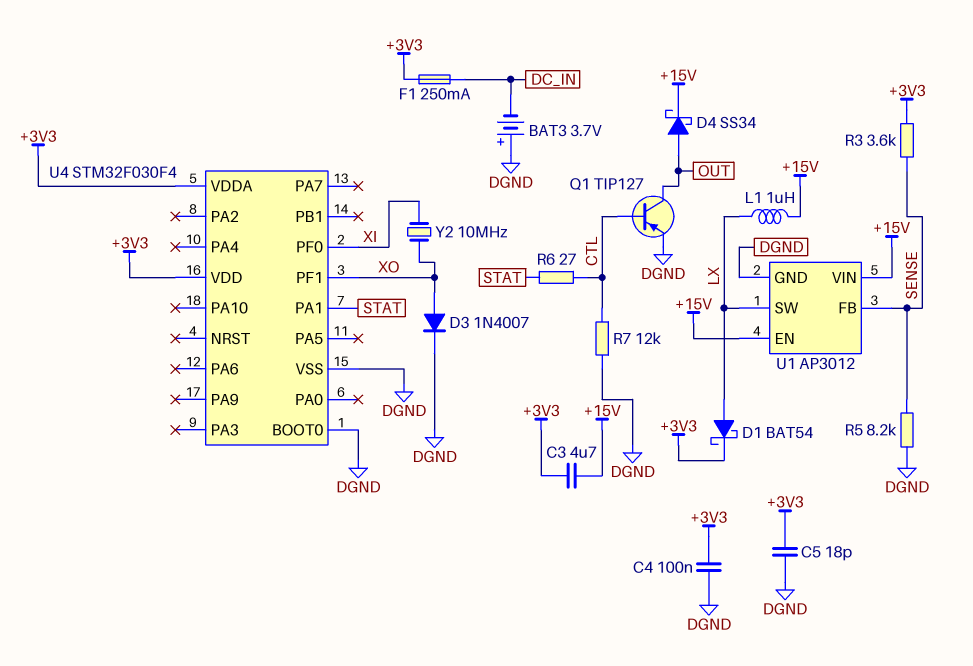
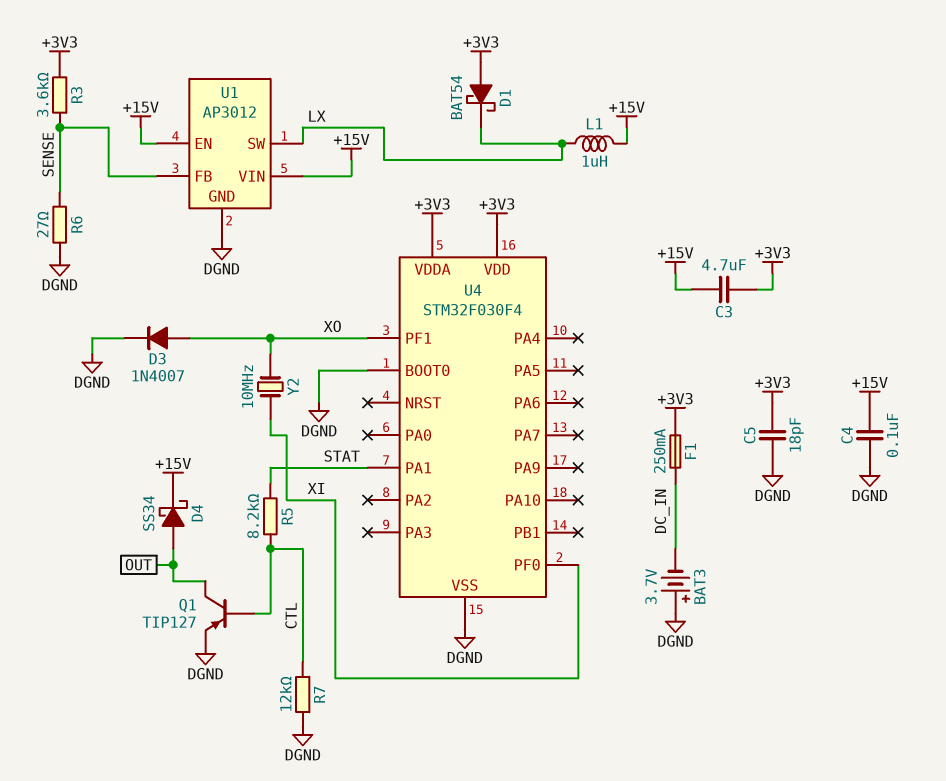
C4: 100nF (+3V3, DGND) -> 100nF (+15V, DGND)
D1: schottky BAT54 (A LX, K +3V3) -> schottky BAT54 (A +3V3, K LX)
R5: 8.2k (DGND, SENSE) -> 8.2k (CTL, STAT)
R6: 27 (CTL, STAT) -> 27 (DGND, SENSE)

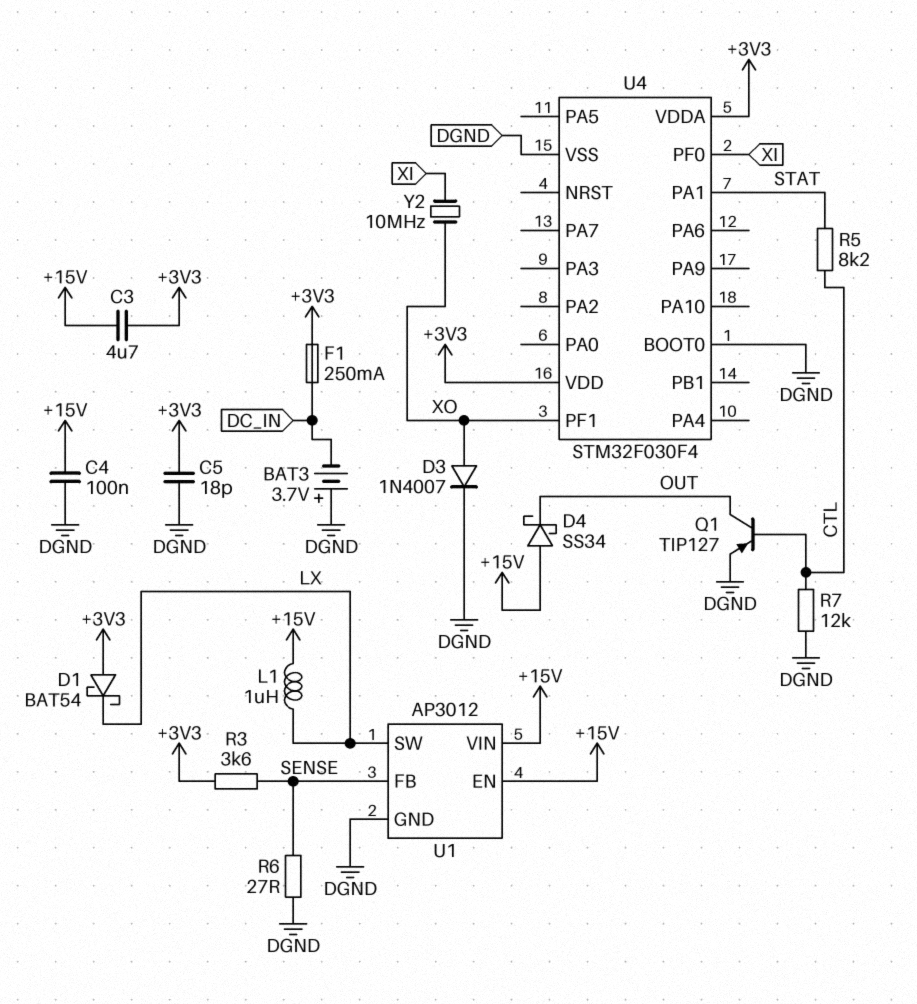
D4: schottky SS34 (A OUT, K +15V) -> schottky SS34 (A +15V, K OUT)

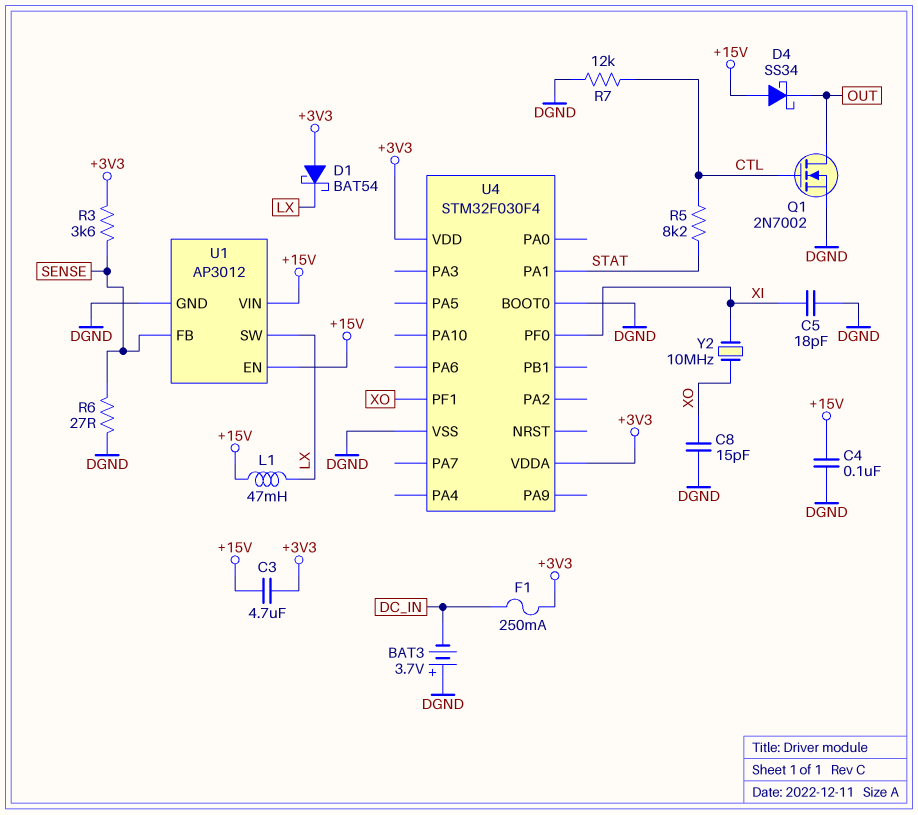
C5: 18pF (+3V3, DGND) -> 18pF (DGND, XI)
C8: none -> 15pF (DGND, XO)
D3: diode 1N4007 (A XO, K DGND) -> none
L1: 1uH (+15V, LX) -> 47mH (+15V, LX)
Q1: PNP TIP127 (B CTL, C OUT, E DGND) -> NMOS 2N7002 (G CTL, D OUT, S DGND)

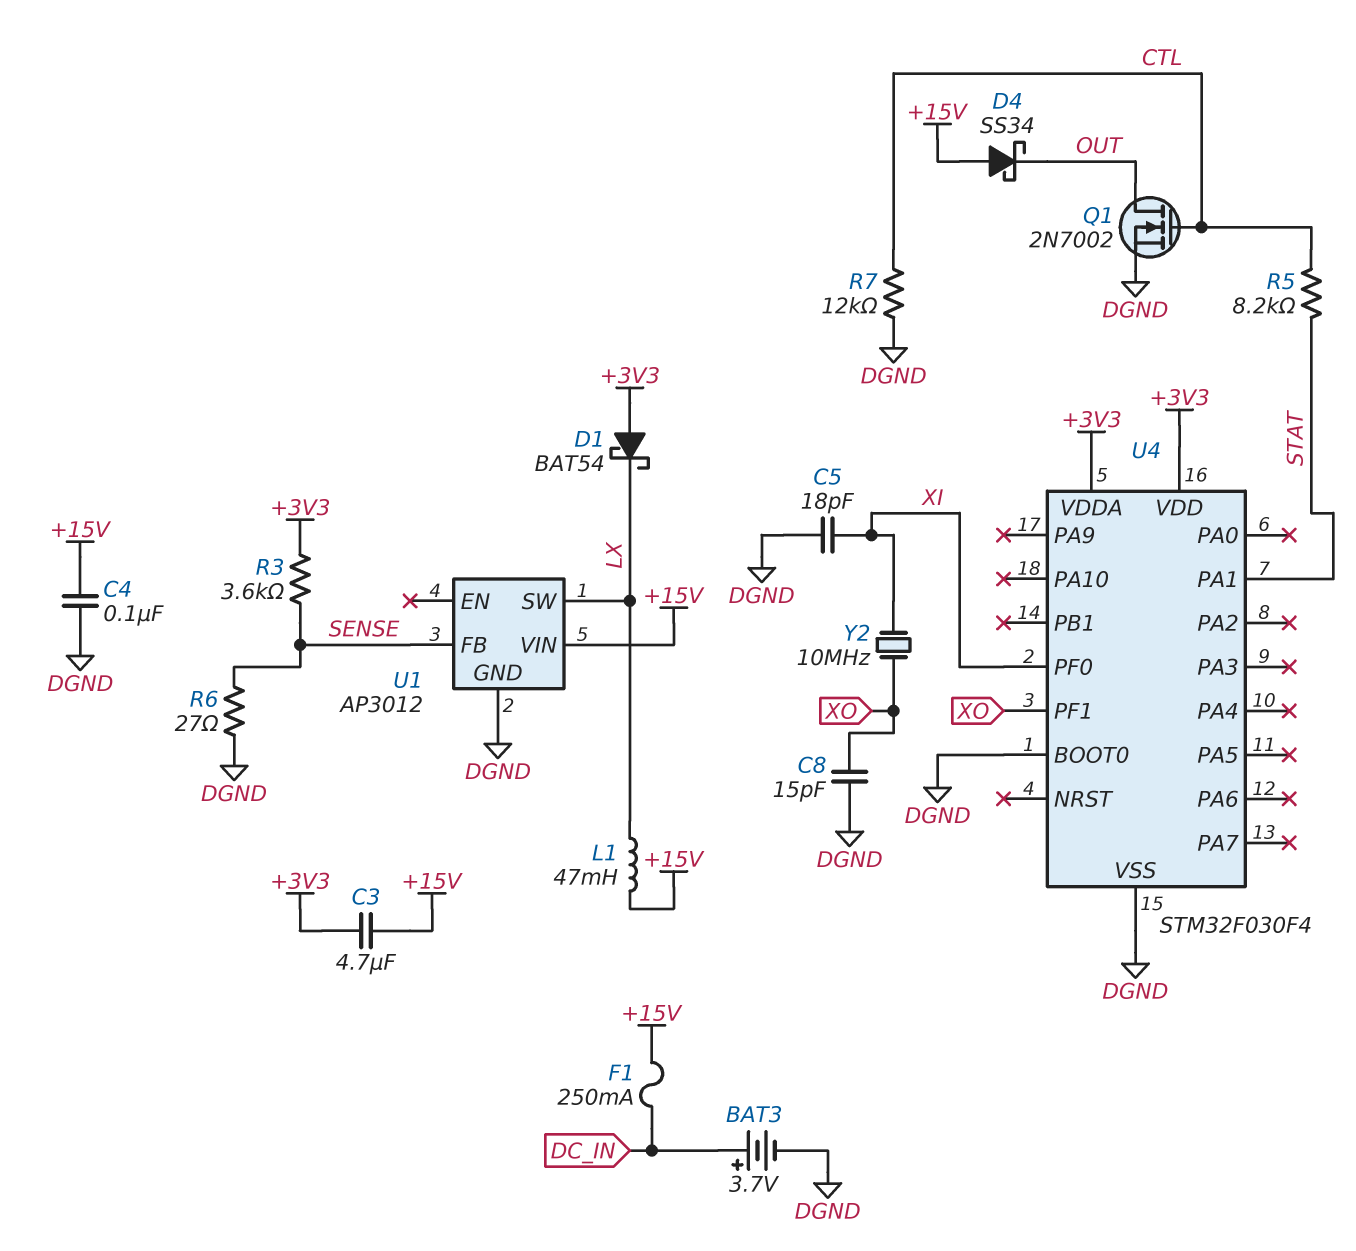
BAT3: 3.7V (plus DGND, minus DC_IN) -> 3.7V (plus DC_IN, minus DGND)
F1: 250mA (+3V3, DC_IN) -> 250mA (+15V, DC_IN)
U1 pin EN: +15V -> none

